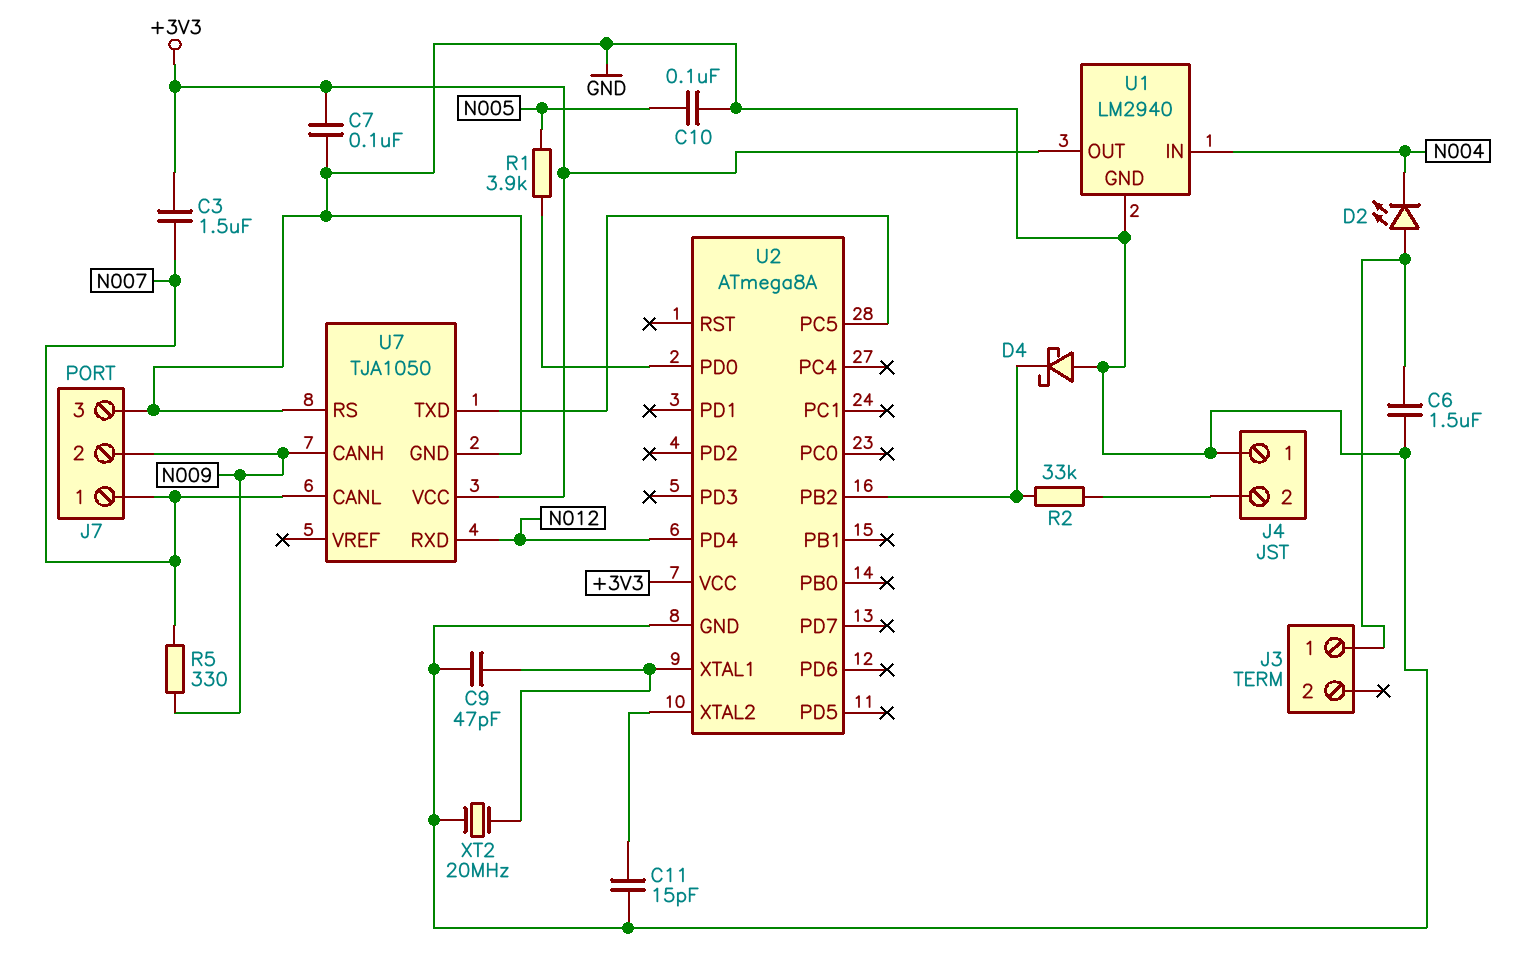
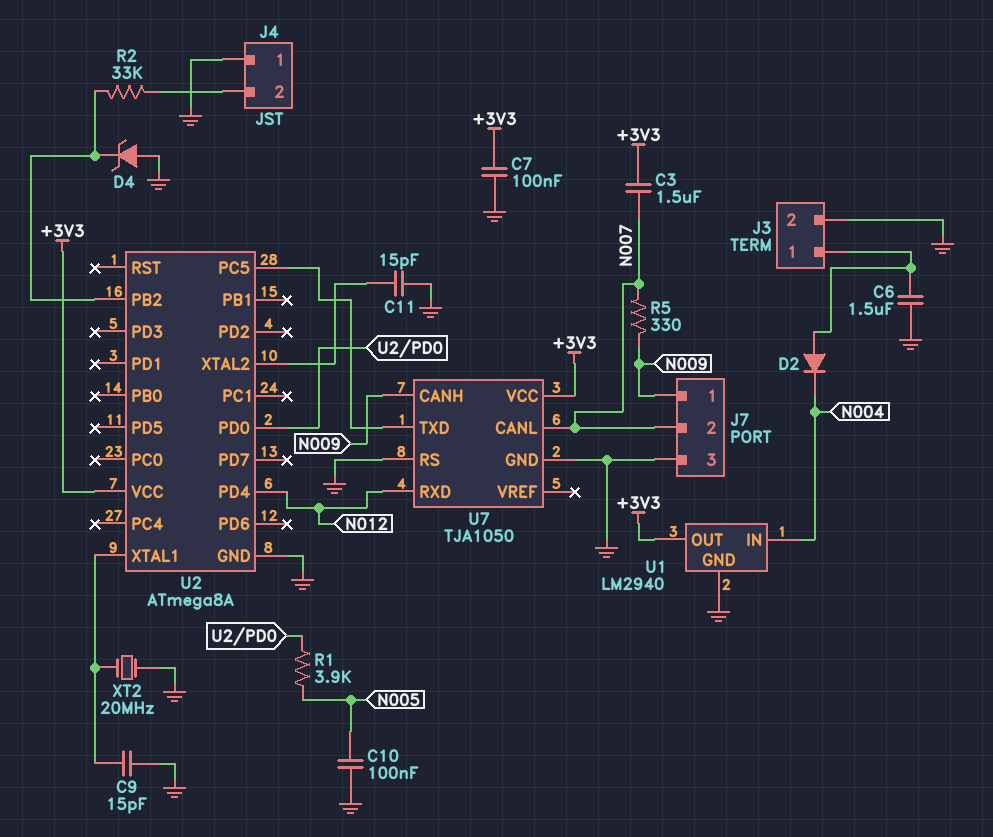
C9: 47pF (GND, U2/XTAL1) -> 15pF (GND, U2/XTAL1)
D2: LED (A J3/1, K N004) -> diode (A J3/1, K N004)
D4: schottky (A GND, K U2/PB2) -> zener (A GND, K U2/PB2)
J3 pin 2: none -> GND
J7 pin 1: N007 -> N009
J7 pin 2: N009 -> N007

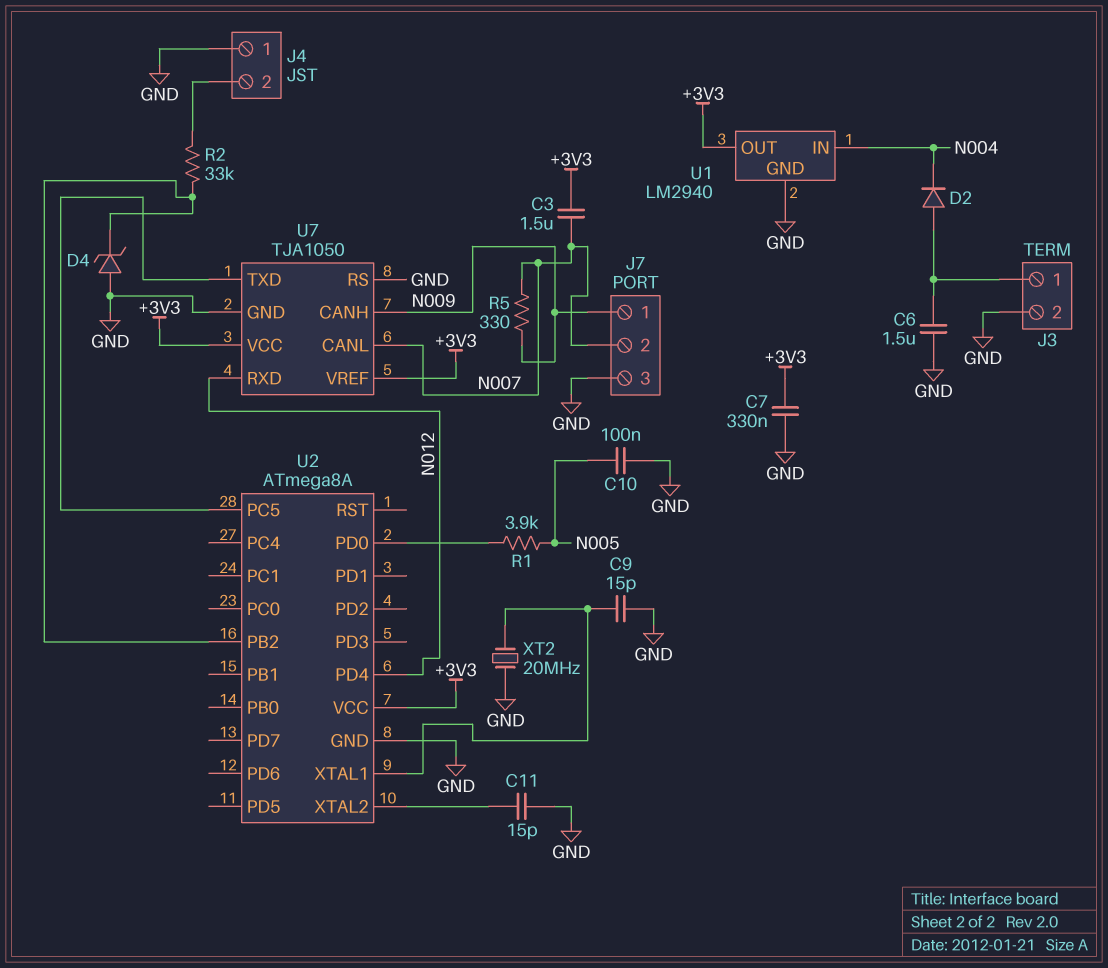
C7: 100nF (+3V3, GND) -> 330nF (+3V3, GND)
U7 pin VREF: none -> +3V3

